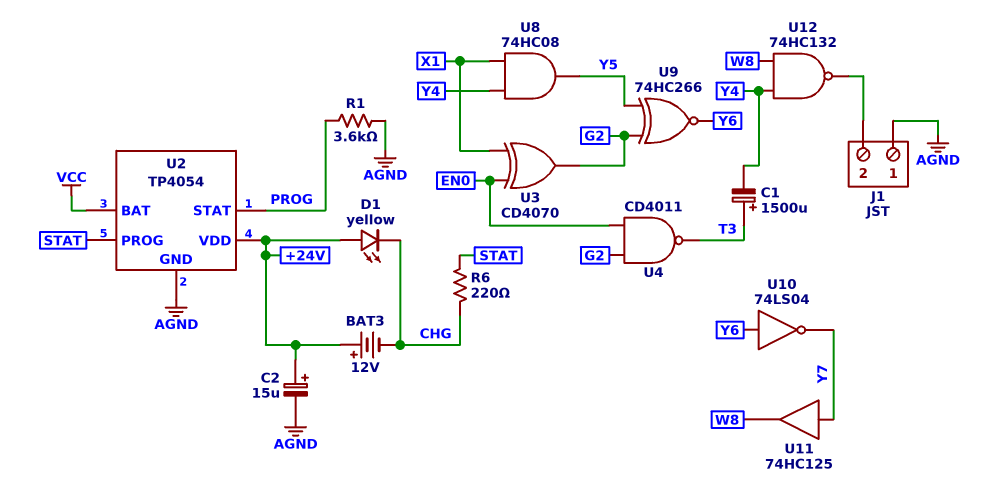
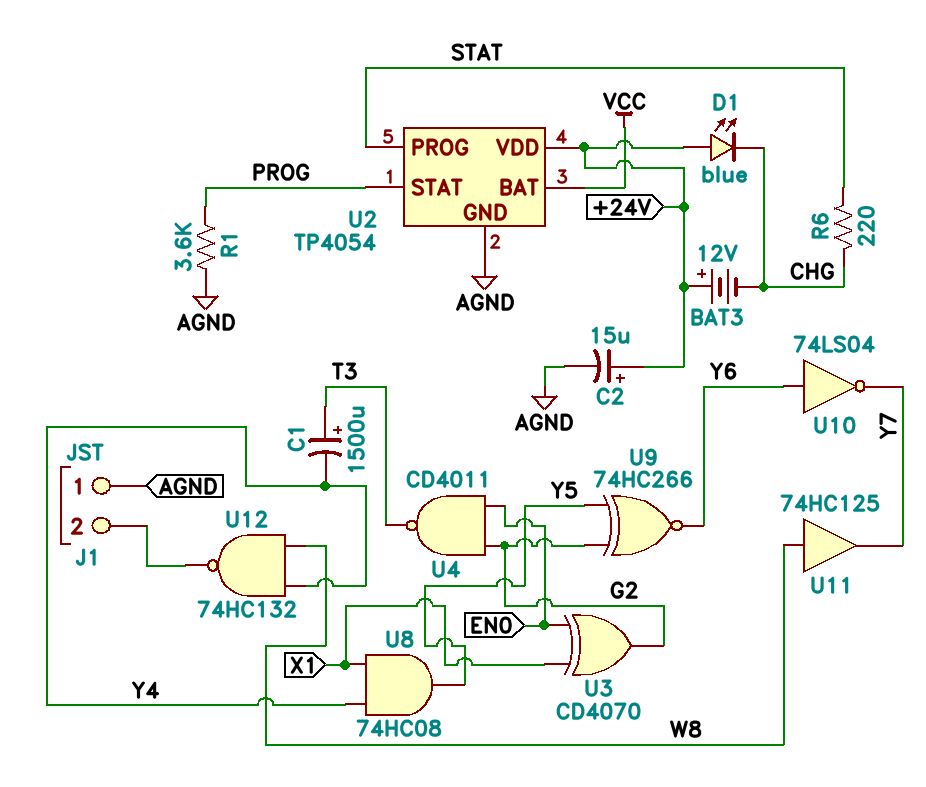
D1: LED yellow (A +24V, K CHG) -> LED blue (A +24V, K CHG)
U11: buffer 74HC125 (in Y7, out W8) -> buffer 74HC125 (in W8, out Y7)

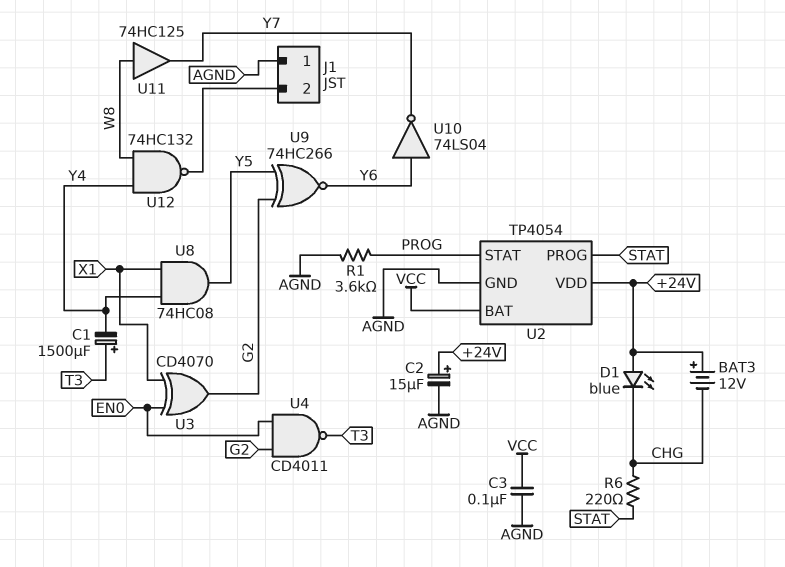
C3: none -> 100nF (AGND, VCC)

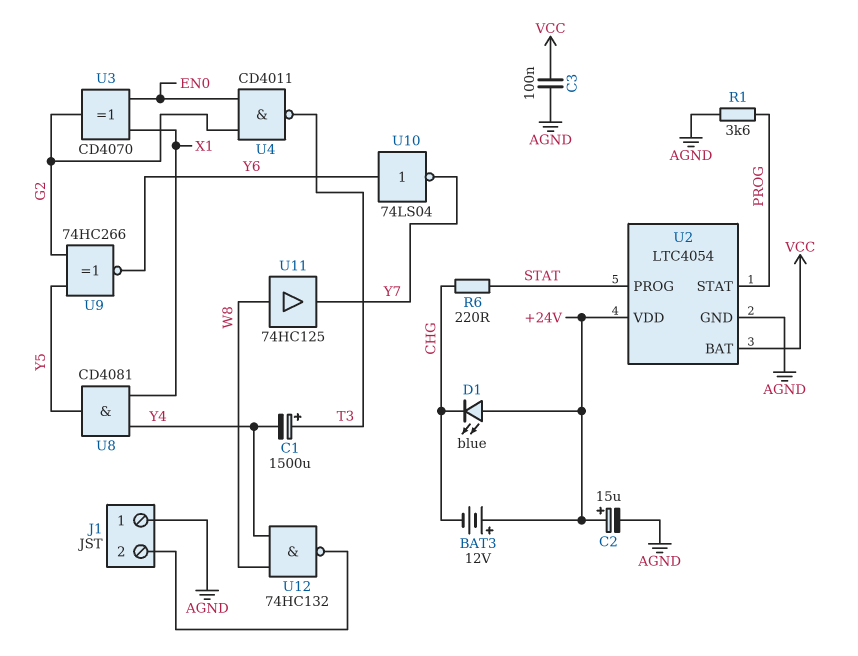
U2: TP4054 -> LTC4054
U8: AND 74HC08 (in X1, in Y4, out Y5) -> AND CD4081 (in X1, in Y4, out Y5)

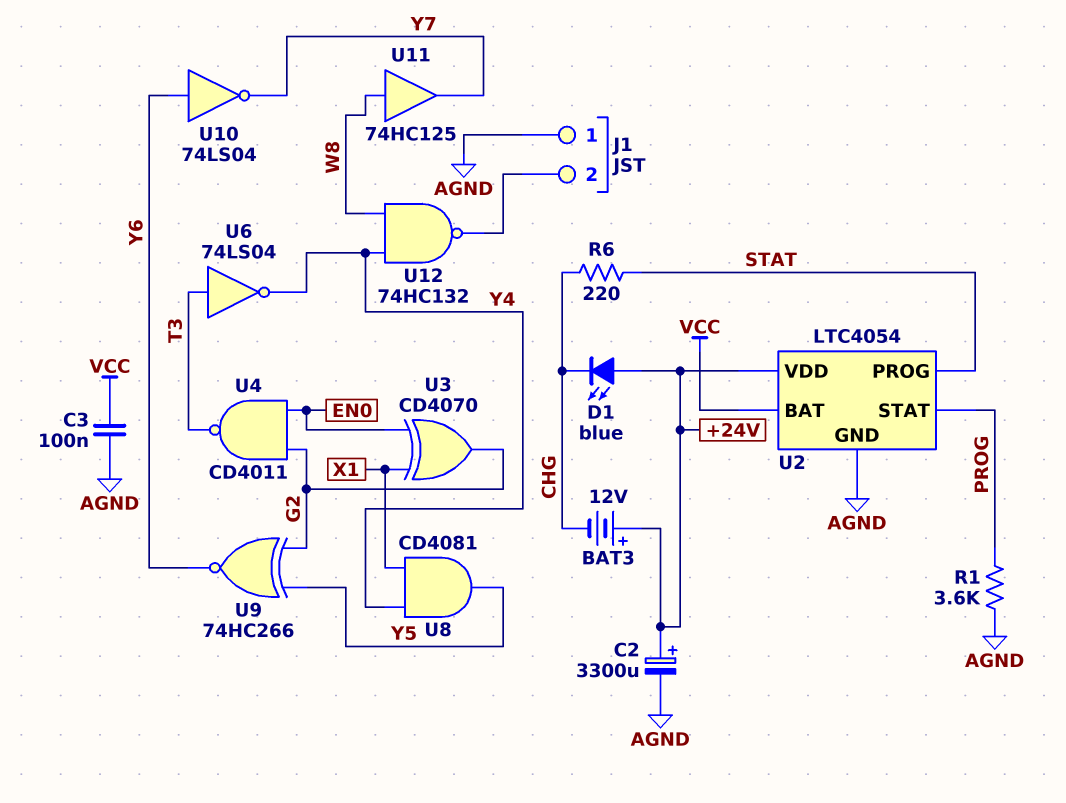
C1: 1500uF (plus T3, minus Y4) -> none
C2: 15uF (plus +24V, minus AGND) -> 3300uF (plus +24V, minus AGND)
U6: none -> NOT 74LS04 (in T3, out Y4)

